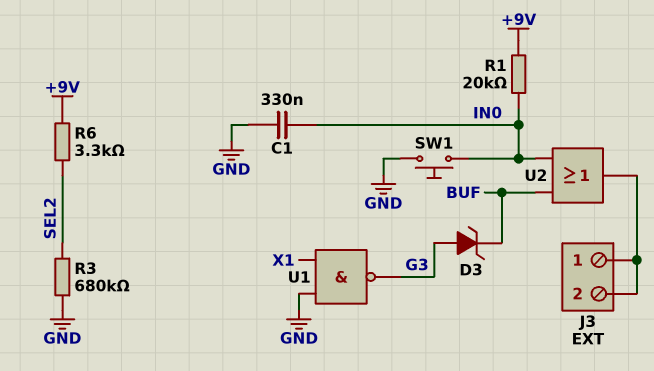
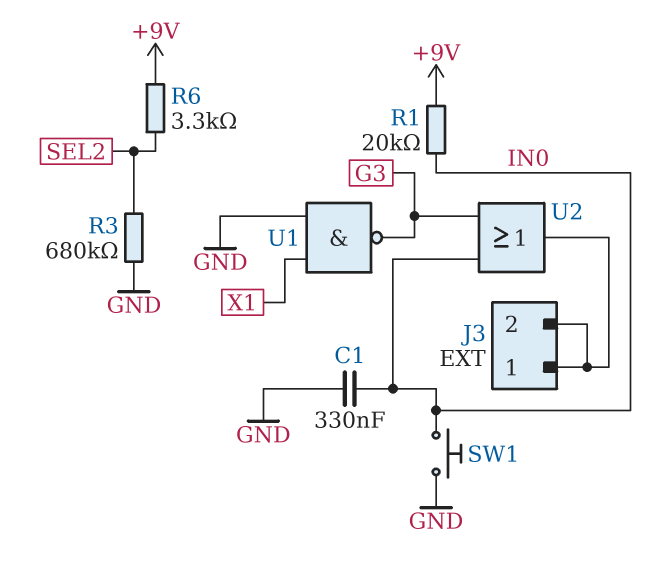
D3: zener (A G3, K BUF) -> none
U2: OR (in BUF, in IN0, out J3/1) -> OR (in G3, in IN0, out J3/1)

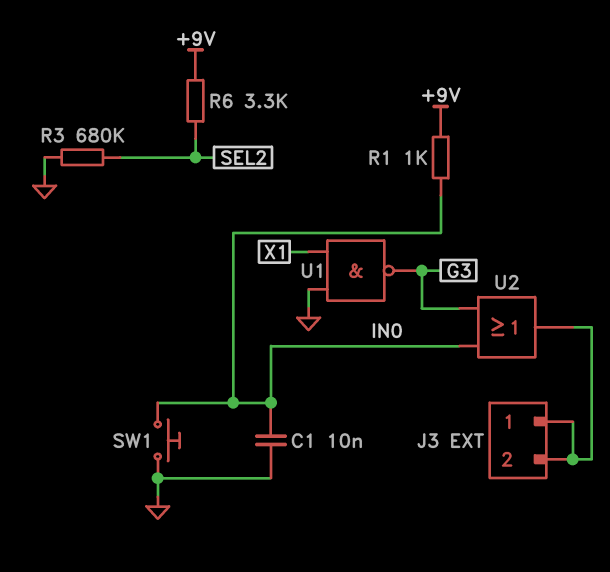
C1: 330nF (GND, IN0) -> 10nF (GND, IN0)
R1: 20k (+9V, IN0) -> 1k (+9V, IN0)

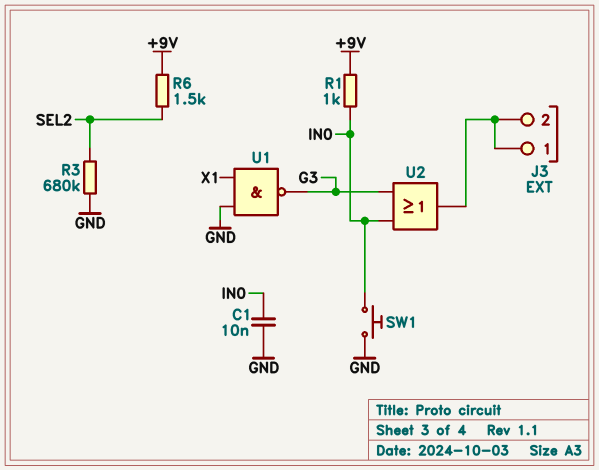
R6: 3.3k (+9V, SEL2) -> 1.5k (+9V, SEL2)

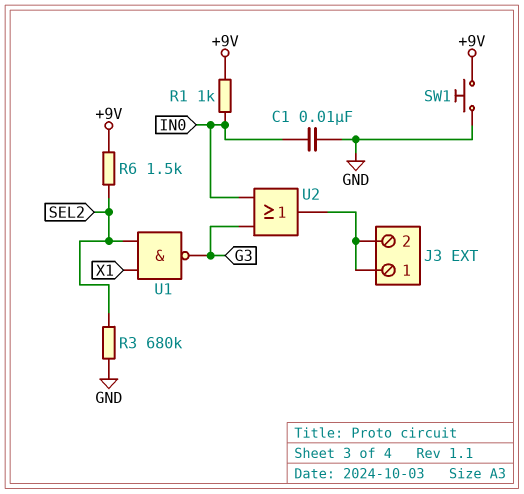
SW1: button (GND, IN0) -> button (+9V, GND)
U1: NAND (in GND, in X1, out G3) -> NAND (in SEL2, in X1, out G3)

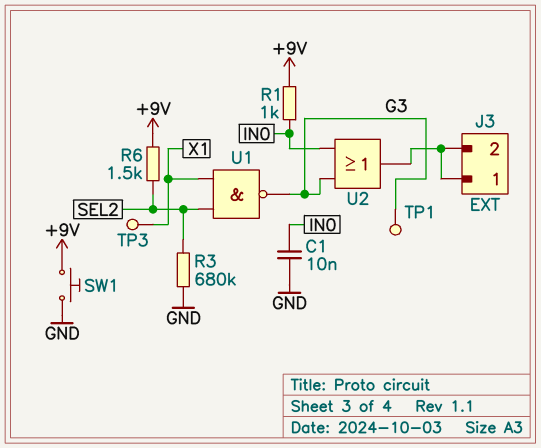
TP1: none -> test point (G3)
TP3: none -> test point (X1)

